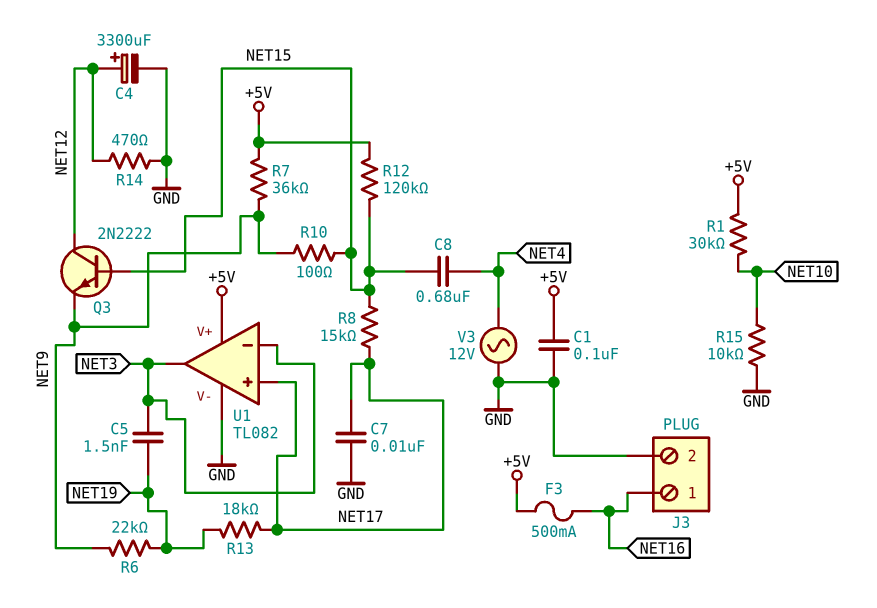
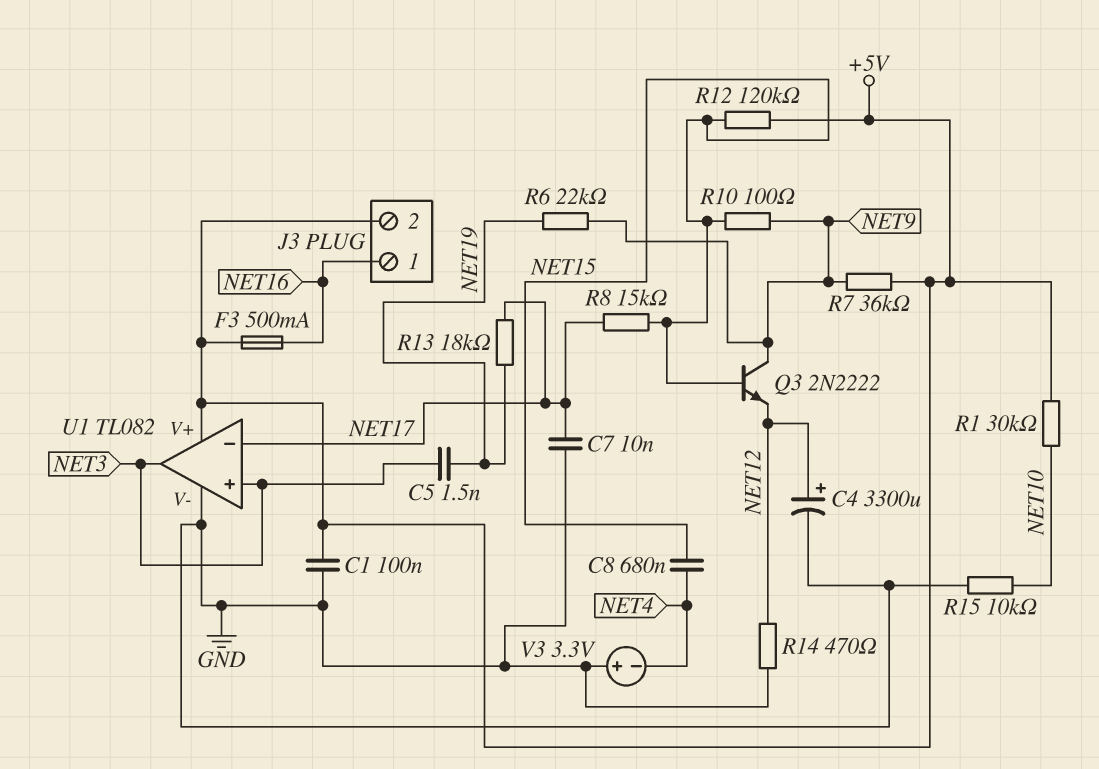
J3 pin 2: GND -> +5V
Q3: NPN 2N2222 (B NET15, C NET12, E NET9) -> NPN 2N2222 (B NET15, C NET9, E NET12)
U1 pin in+: NET17 -> NET3
U1 pin in-: NET3 -> NET17
V3: AC 12V (GND, NET4) -> 3.3V (plus GND, minus NET4)

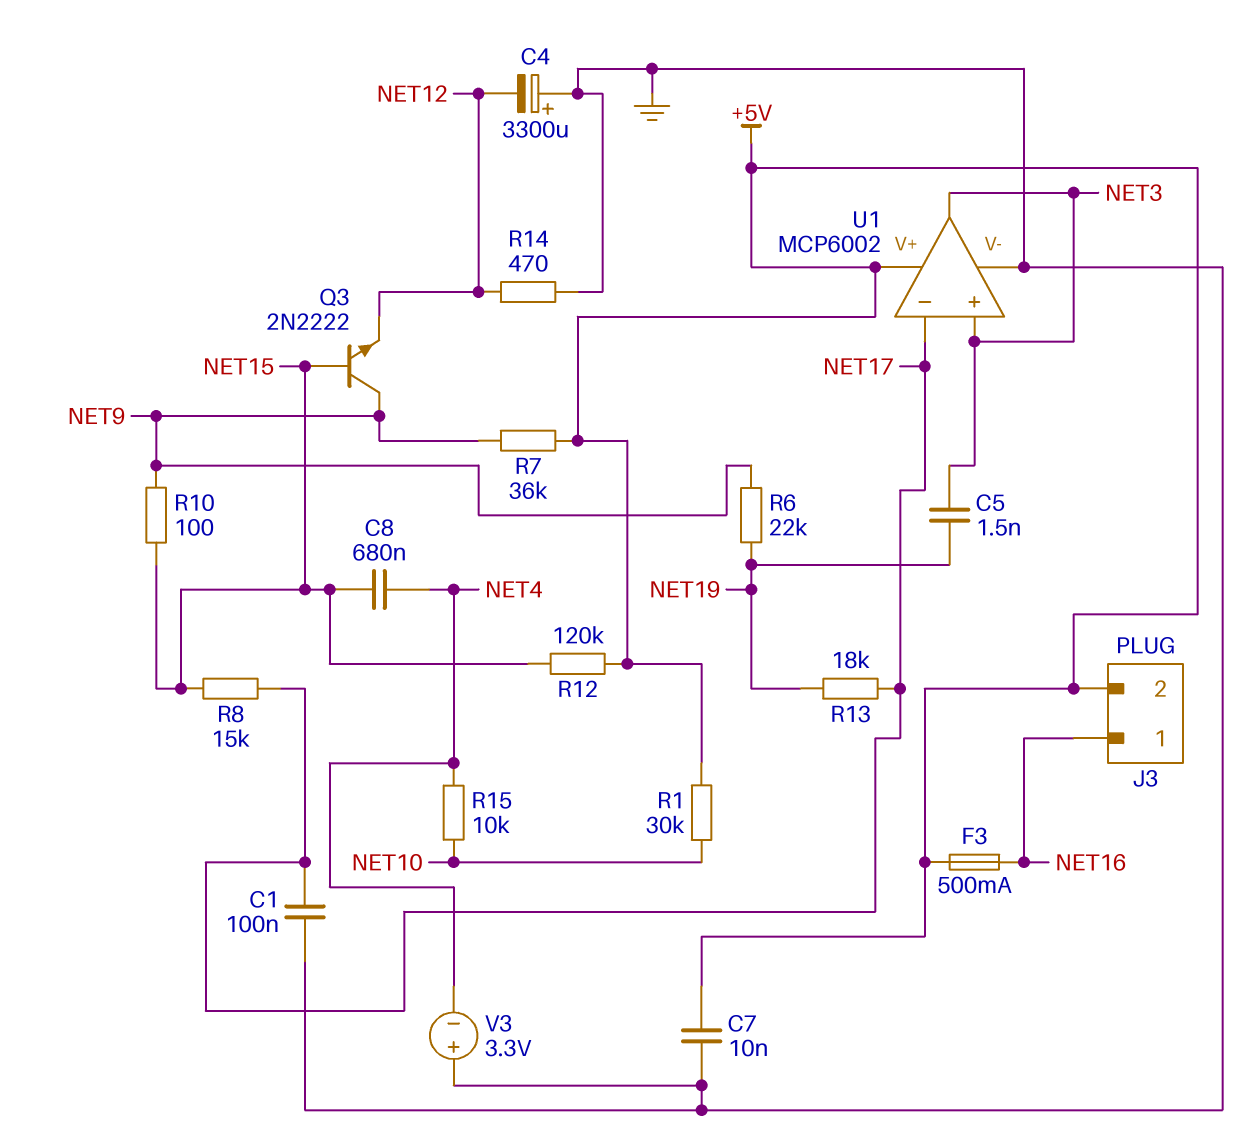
C1: 100nF (+5V, GND) -> 100nF (GND, NET17)
C4: 3300uF (plus NET12, minus GND) -> 3300uF (plus GND, minus NET12)
C7: 10nF (GND, NET17) -> 10nF (+5V, GND)
R15: 10k (GND, NET10) -> 10k (NET4, NET10)
U1: TL082 -> MCP6002

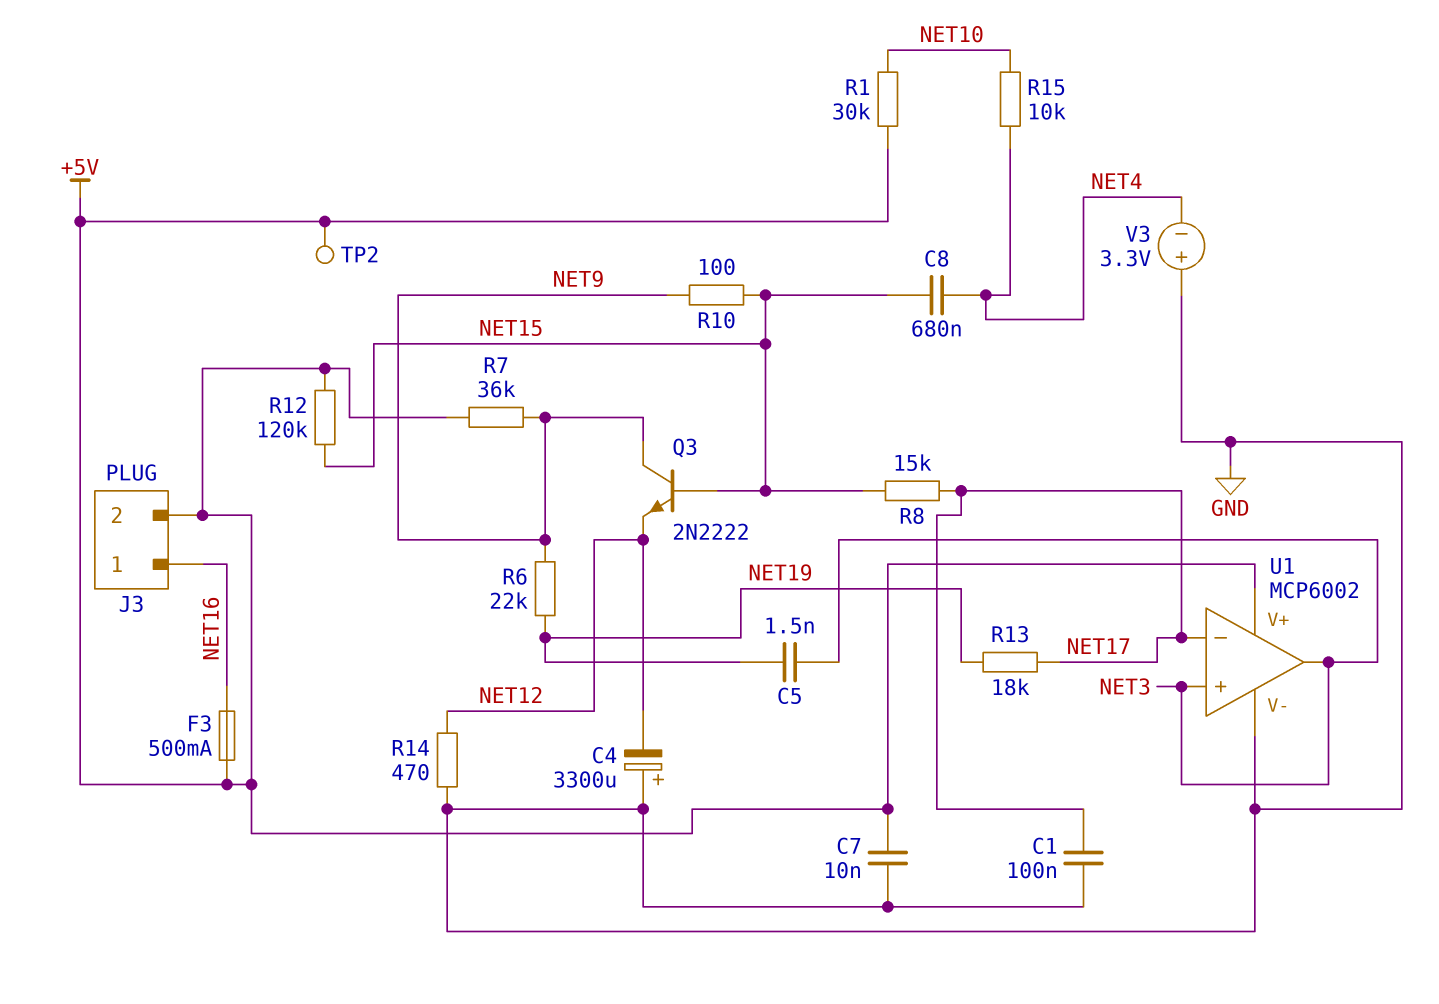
TP2: none -> test point (+5V)

